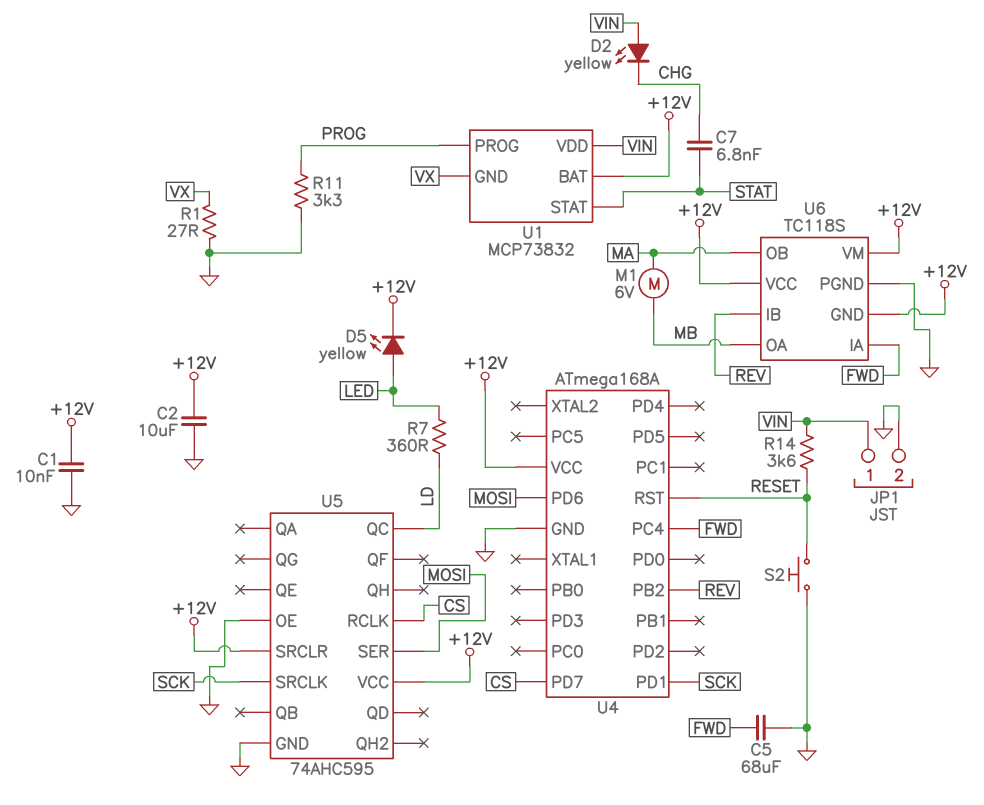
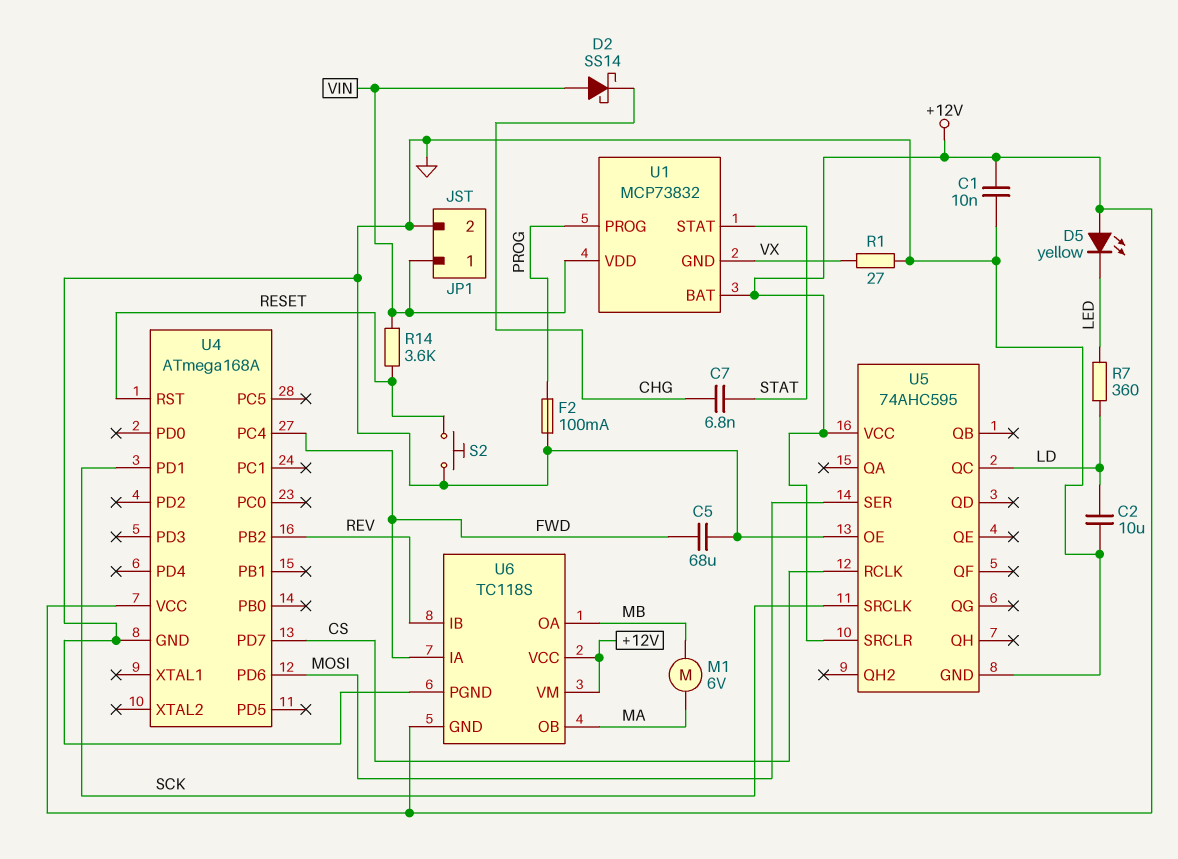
C2: 10uF (+12V, GND) -> 10uF (GND, LD)
D2: LED yellow (A VIN, K CHG) -> schottky SS14 (A VIN, K CHG)
D5: LED yellow (A LED, K +12V) -> LED yellow (A +12V, K LED)
F2: none -> 100mA (GND, PROG)
R11: 3.3k (GND, PROG) -> none

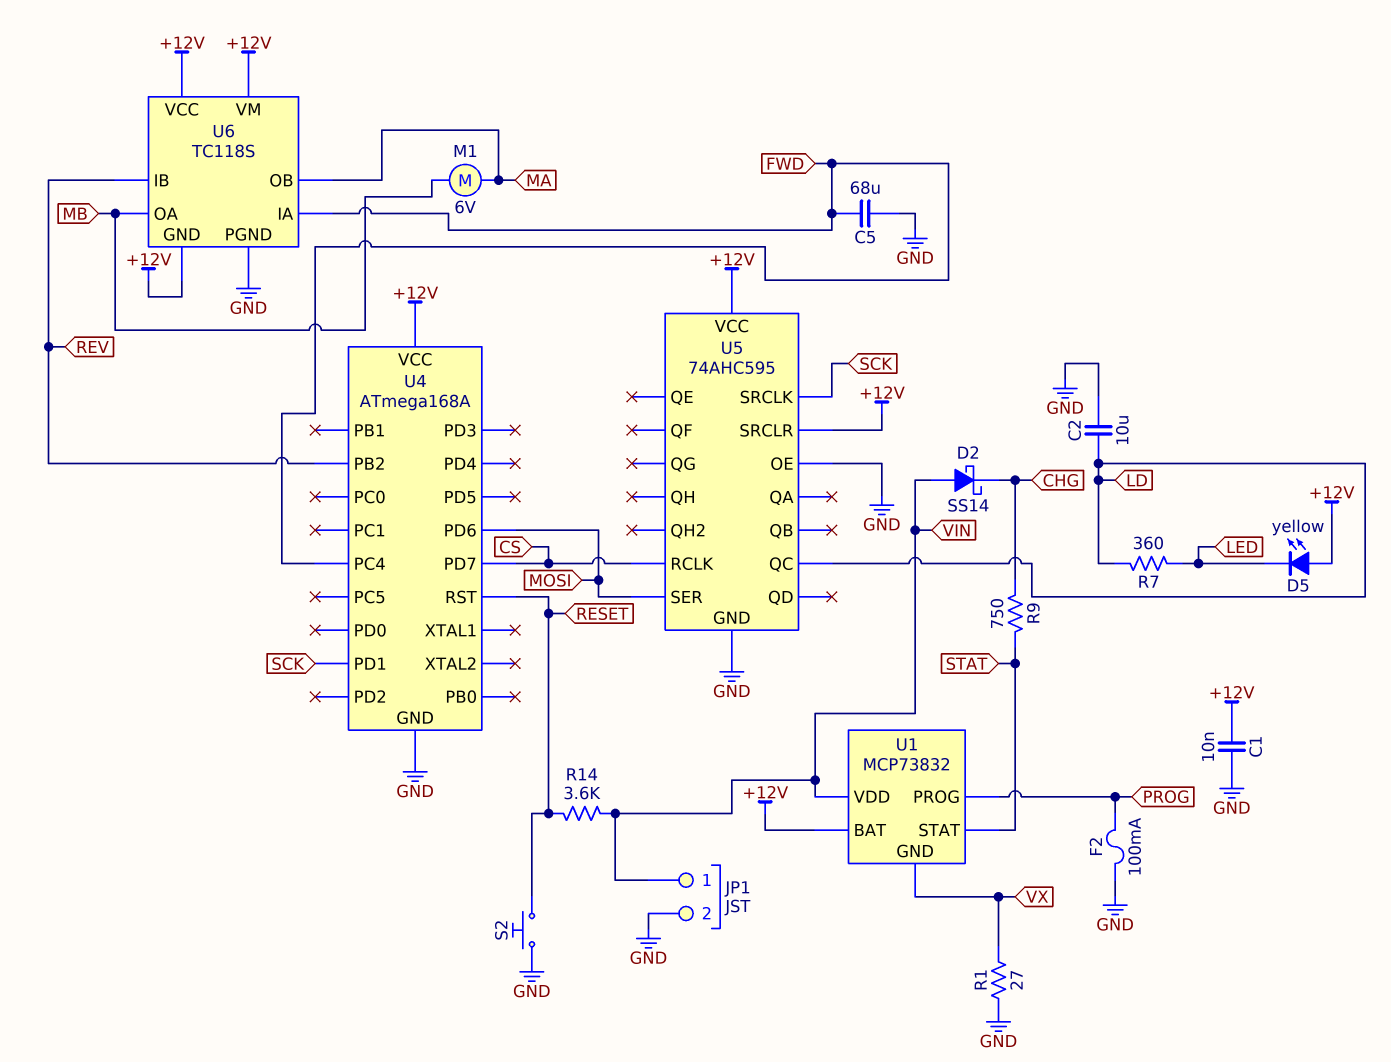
C7: 6.8nF (CHG, STAT) -> none
R9: none -> 750 (CHG, STAT)

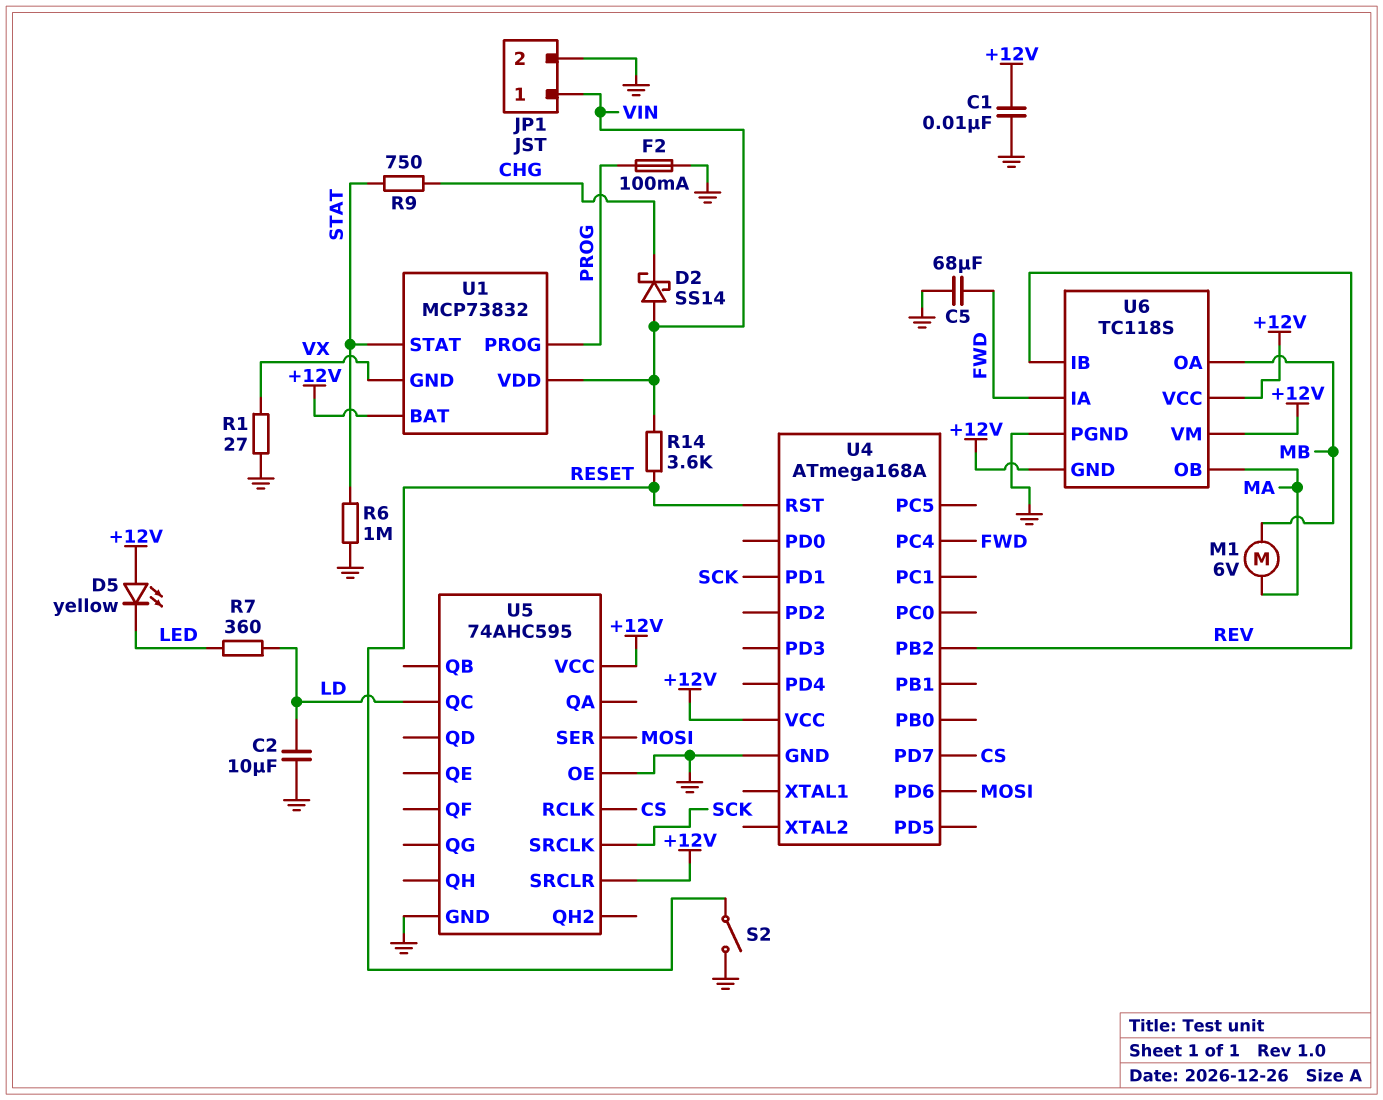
R6: none -> 1M (GND, STAT)
S2: button (GND, RESET) -> switch (GND, RESET)

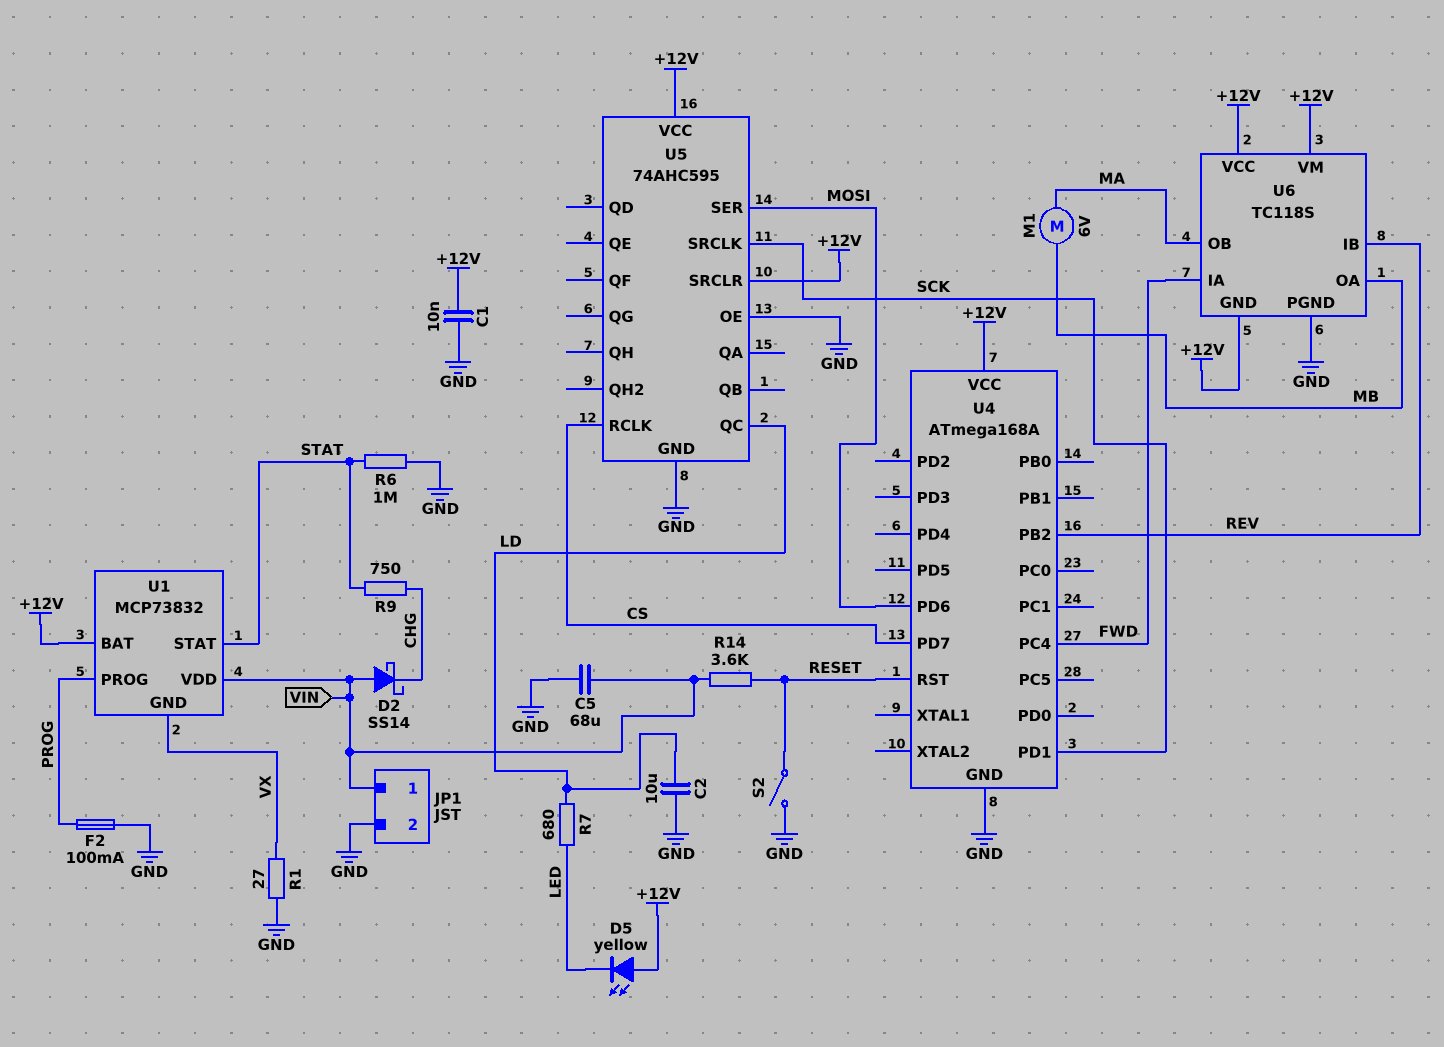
C5: 68uF (FWD, GND) -> 68uF (GND, VIN)
R7: 360 (LD, LED) -> 680 (LD, LED)

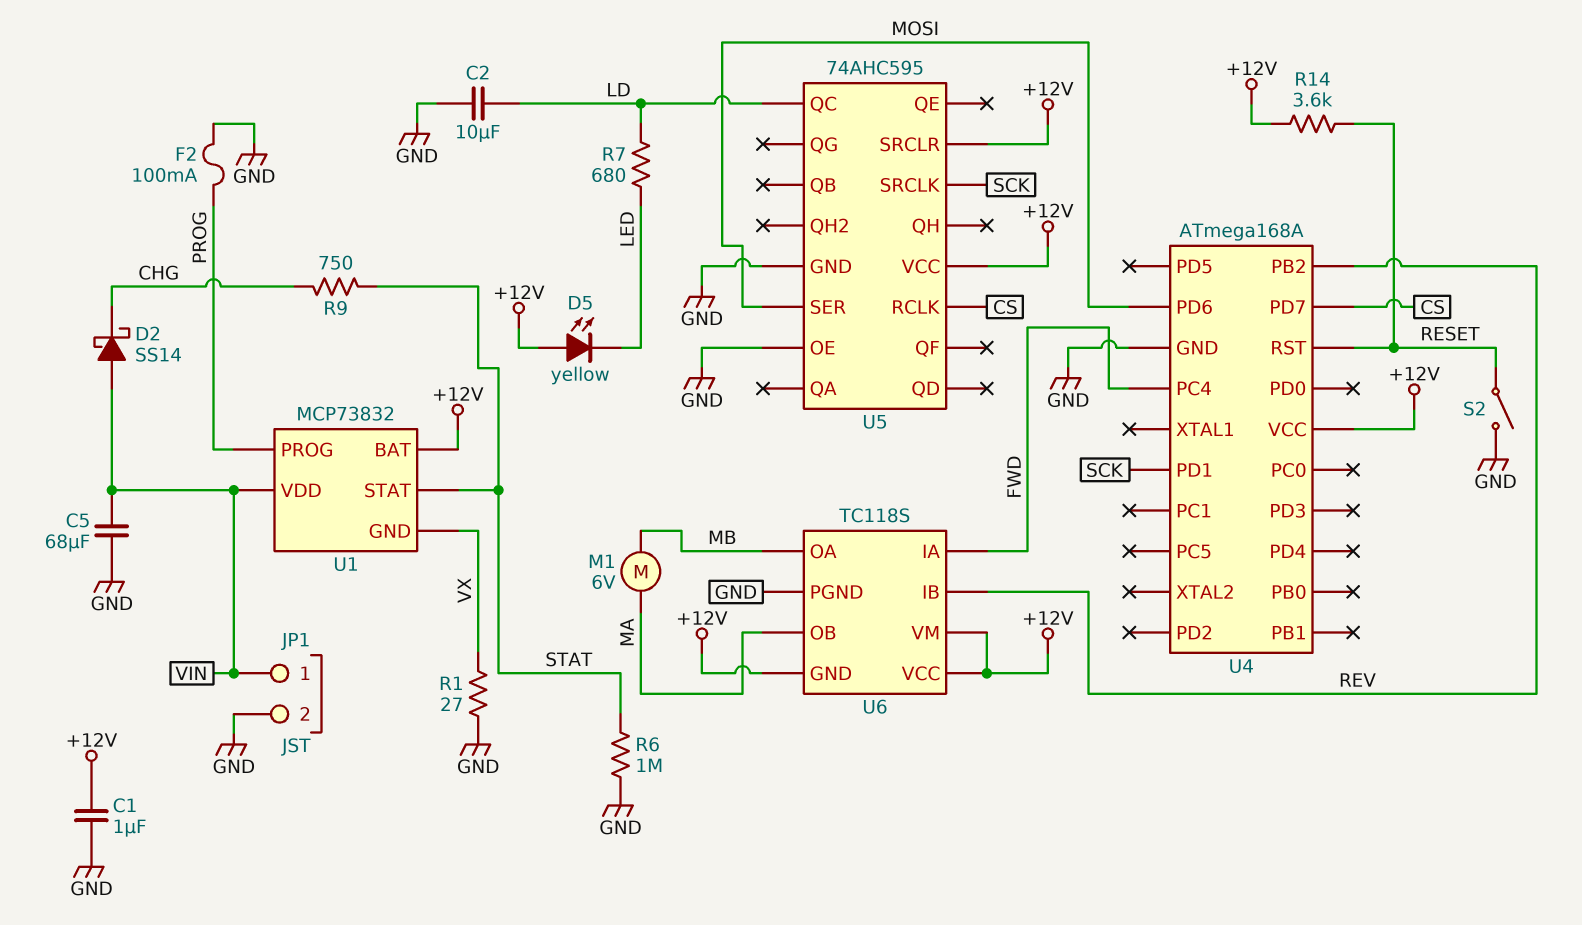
C1: 10nF (+12V, GND) -> 1uF (+12V, GND)
R14: 3.6k (RESET, VIN) -> 3.6k (+12V, RESET)

